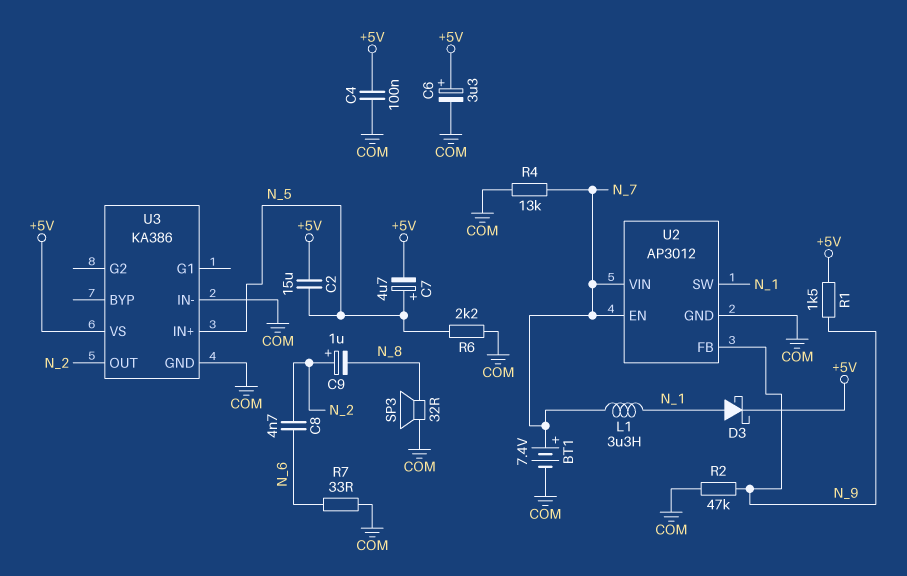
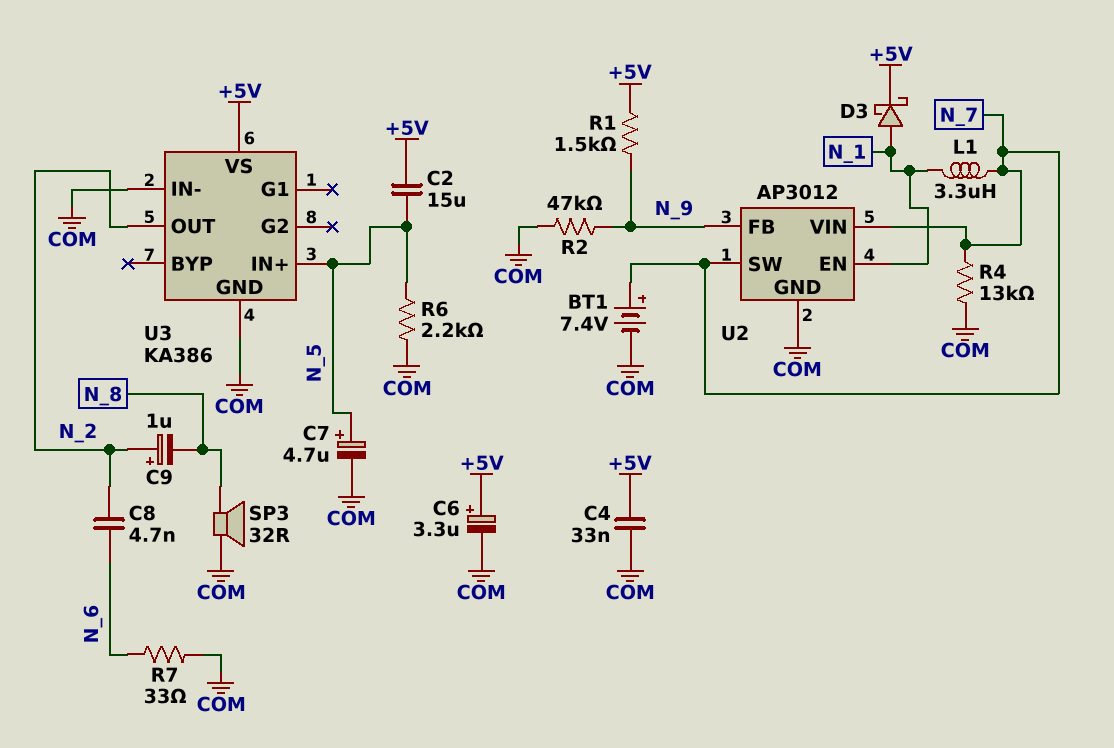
C4: 100nF (+5V, COM) -> 33nF (+5V, COM)
C7: 4.7uF (plus N_5, minus +5V) -> 4.7uF (plus N_5, minus COM)
U2 pin EN: N_7 -> N_1
U2 pin SW: N_1 -> N_7

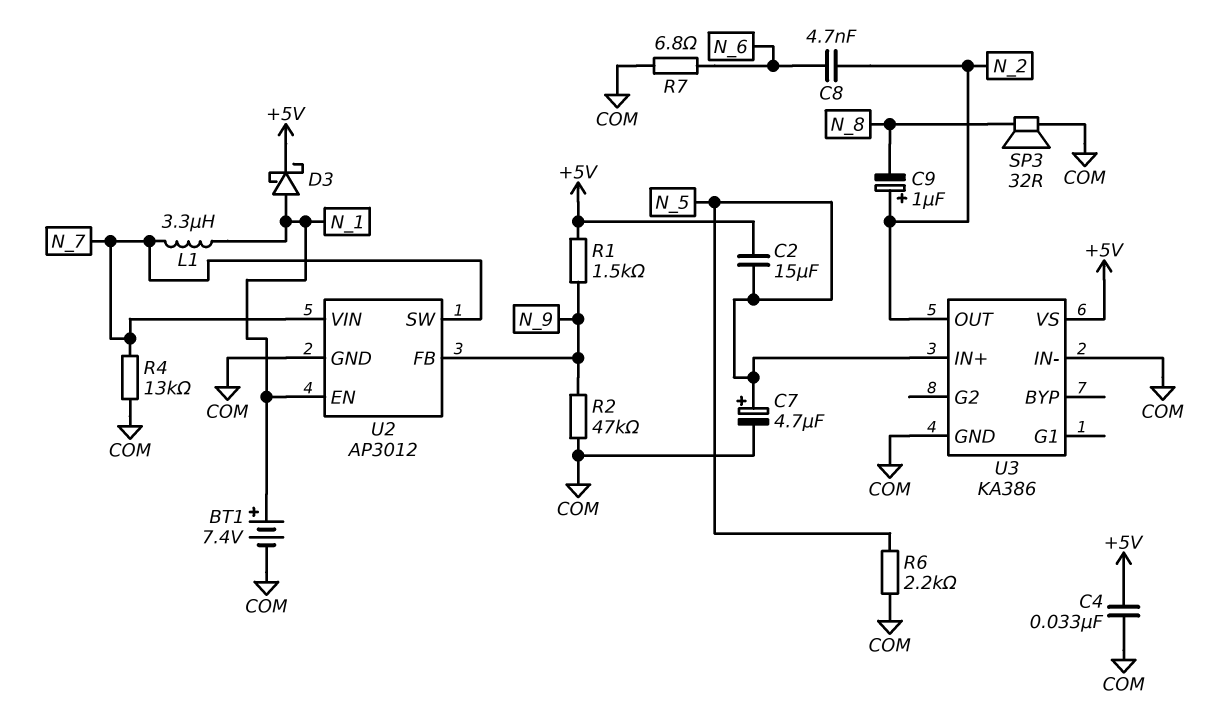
BT1: 7.4V (plus N_7, minus COM) -> 7.4V (plus N_1, minus COM)
C6: 3.3uF (plus +5V, minus COM) -> none
R7: 33 (COM, N_6) -> 6.8 (COM, N_6)

